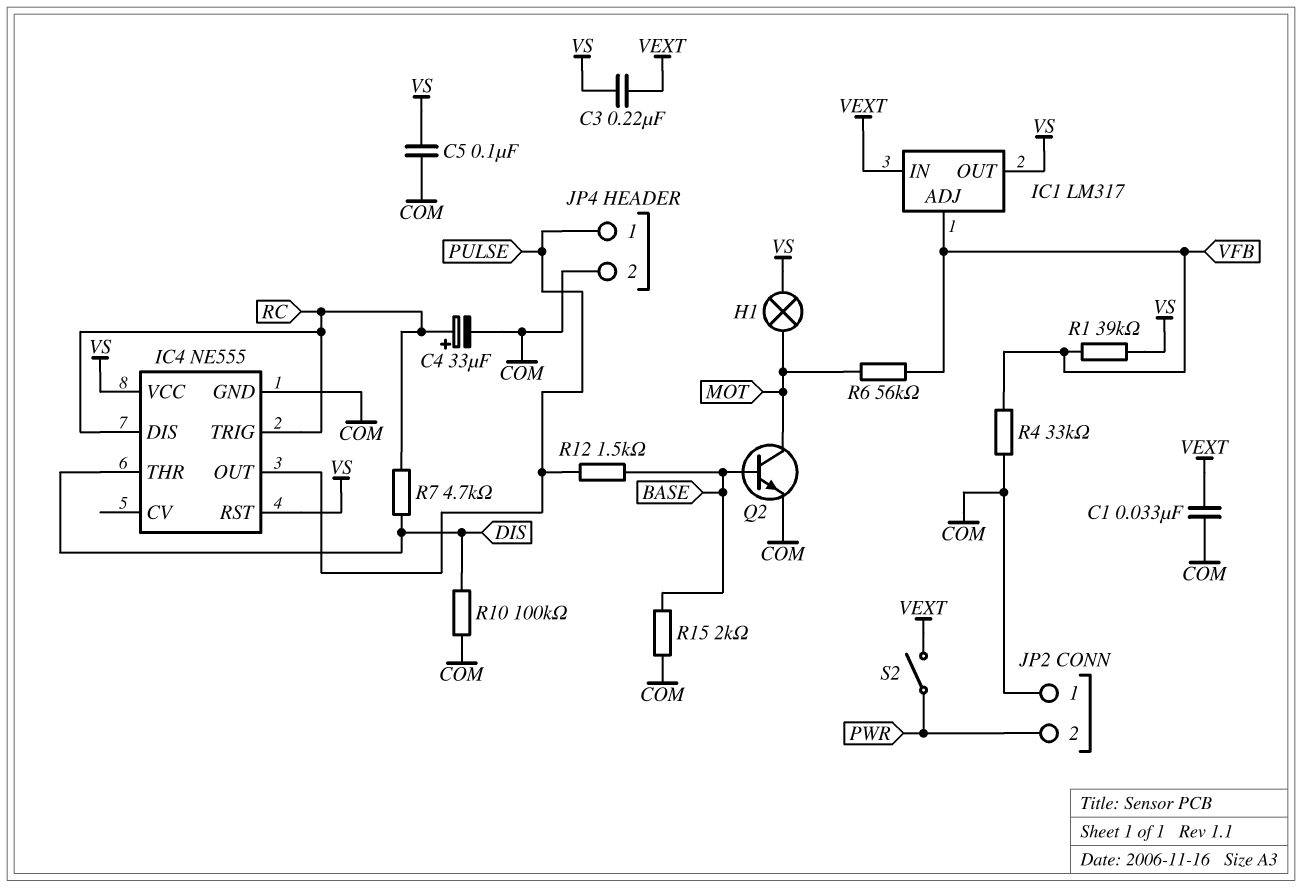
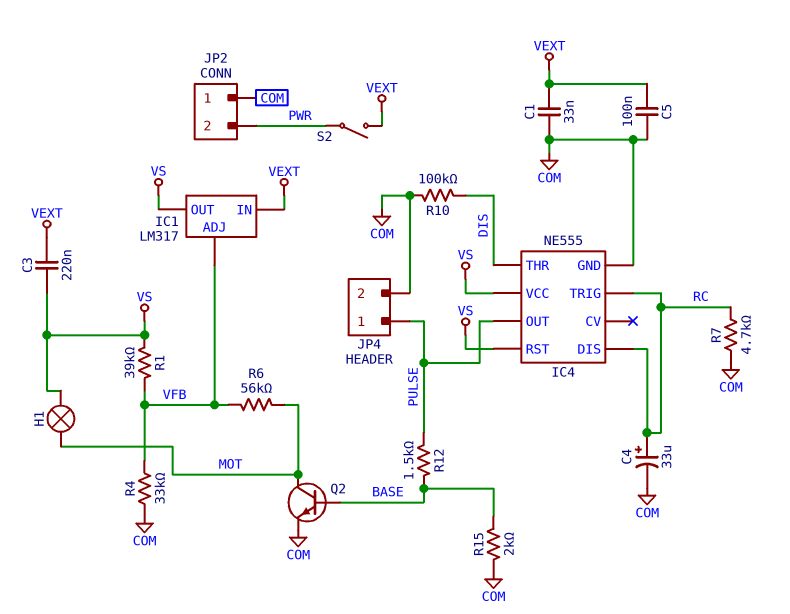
C5: 100nF (COM, VS) -> 100nF (COM, VEXT)
R7: 4.7k (DIS, RC) -> 4.7k (COM, RC)

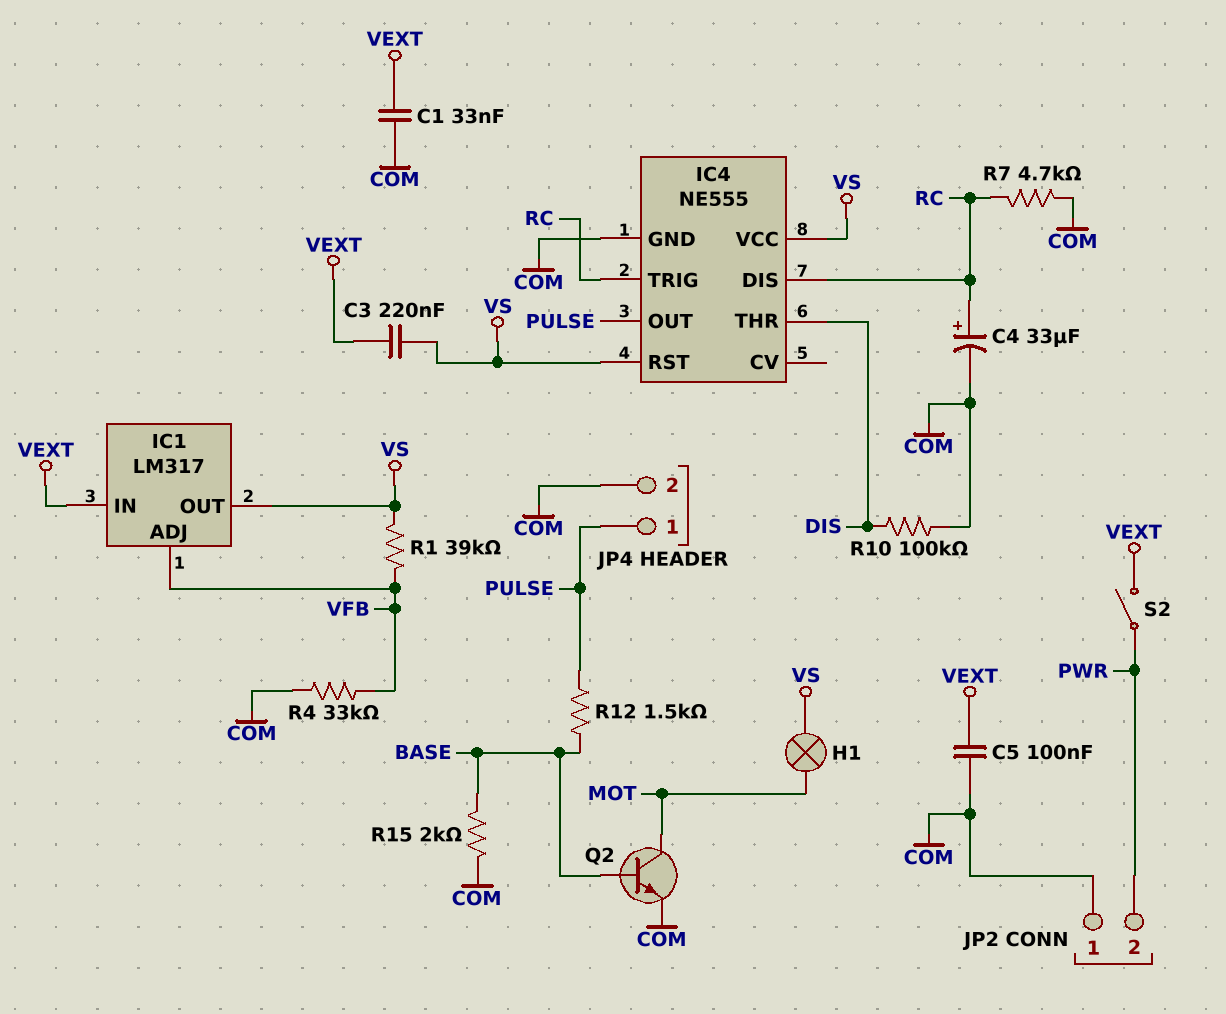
R6: 56k (MOT, VFB) -> none

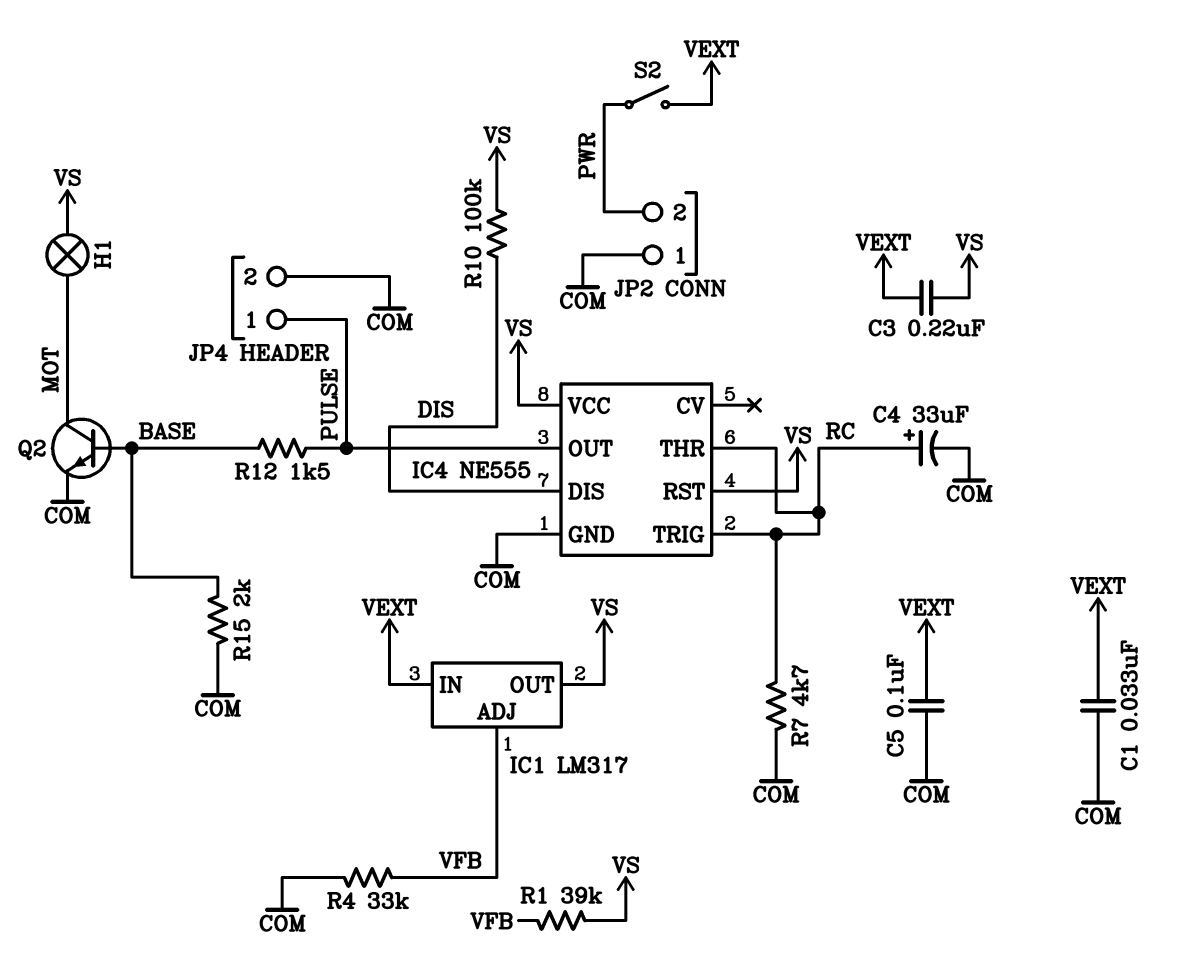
IC4 pin DIS: RC -> DIS
IC4 pin THR: DIS -> RC
R10: 100k (COM, DIS) -> 100k (DIS, VS)

